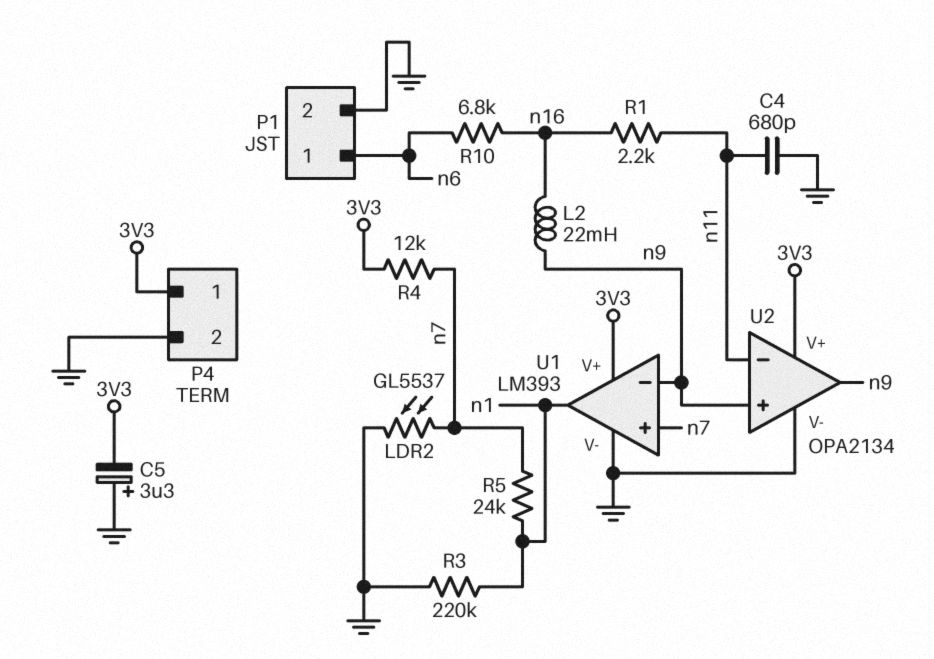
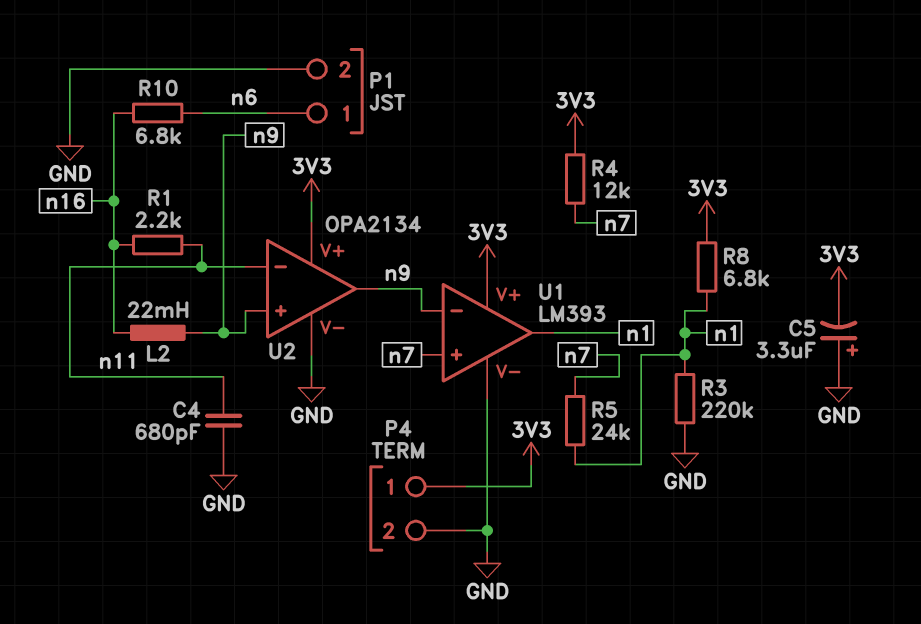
LDR2: GL5537 (GND, n7) -> none
R8: none -> 6.8k (3V3, n1)

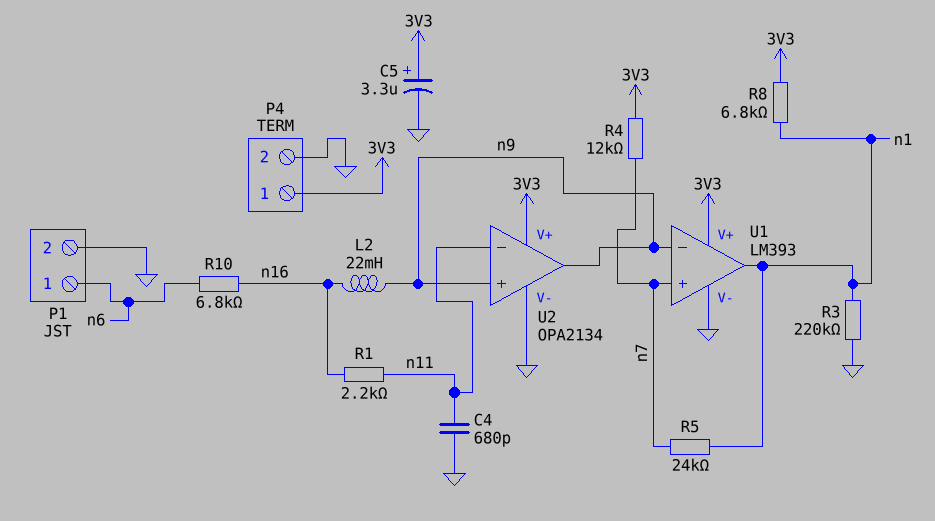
C5: 3.3uF (plus GND, minus 3V3) -> 3.3uF (plus 3V3, minus GND)

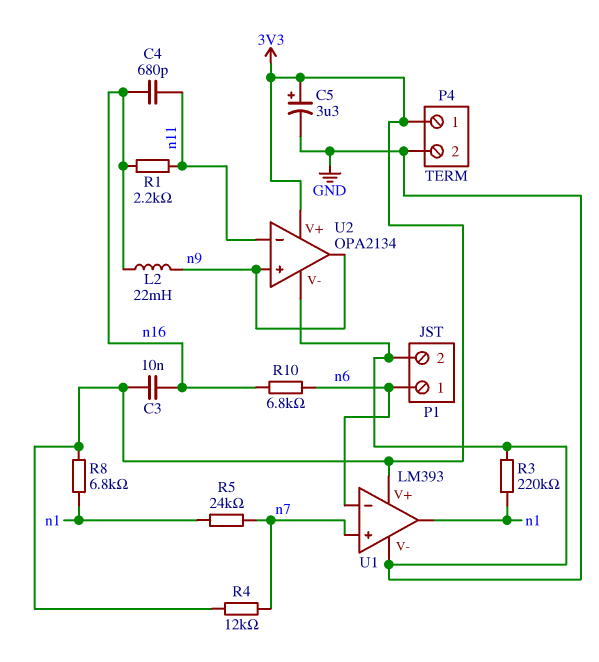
C3: none -> 10nF (3V3, n16)
C4: 680pF (GND, n11) -> 680pF (n11, n16)
U1 pin in-: n9 -> n6

